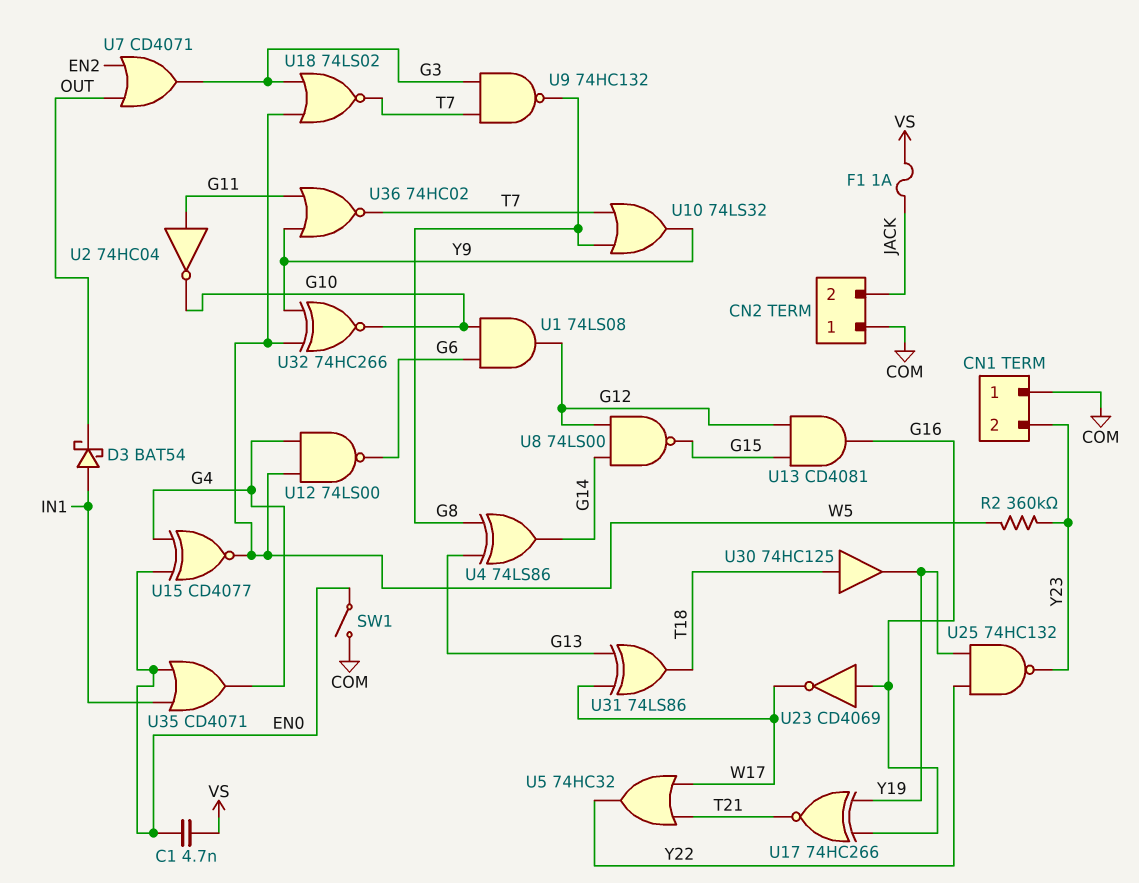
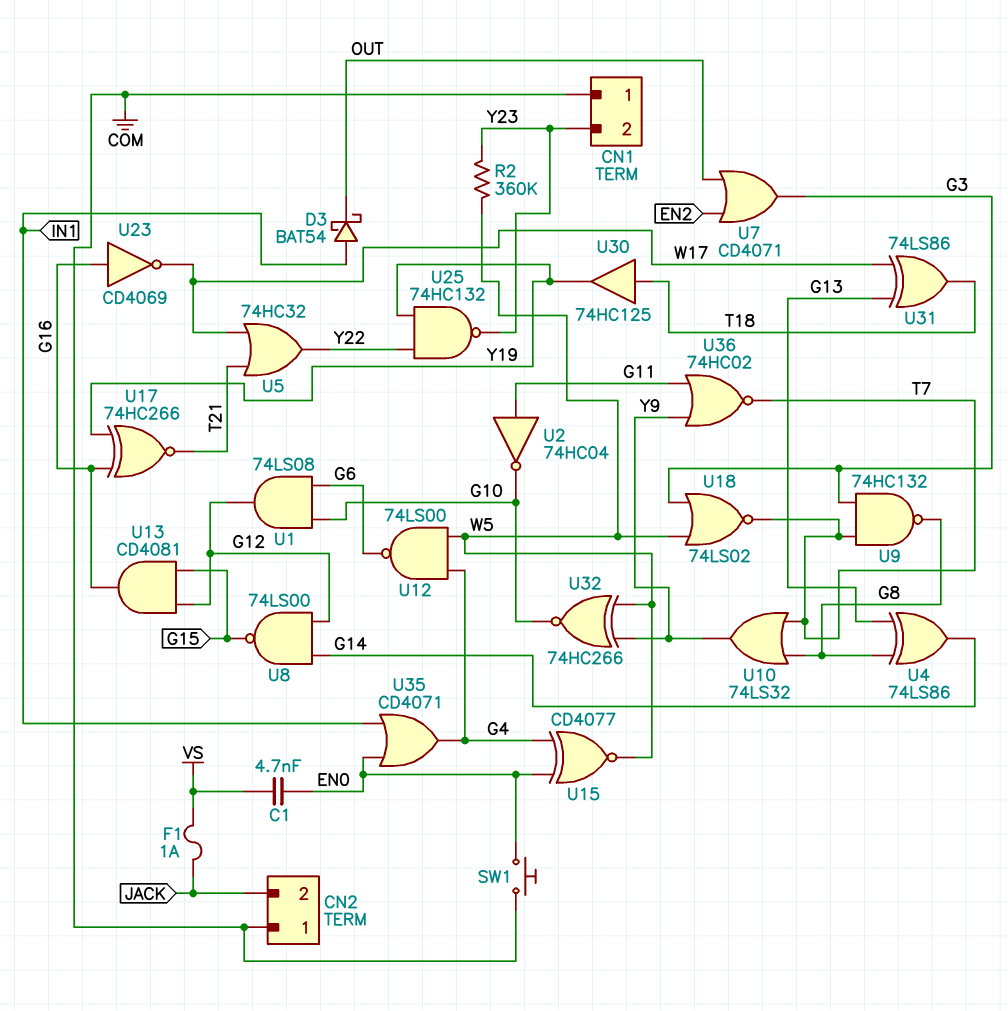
SW1: switch (COM, EN0) -> button (COM, EN0)

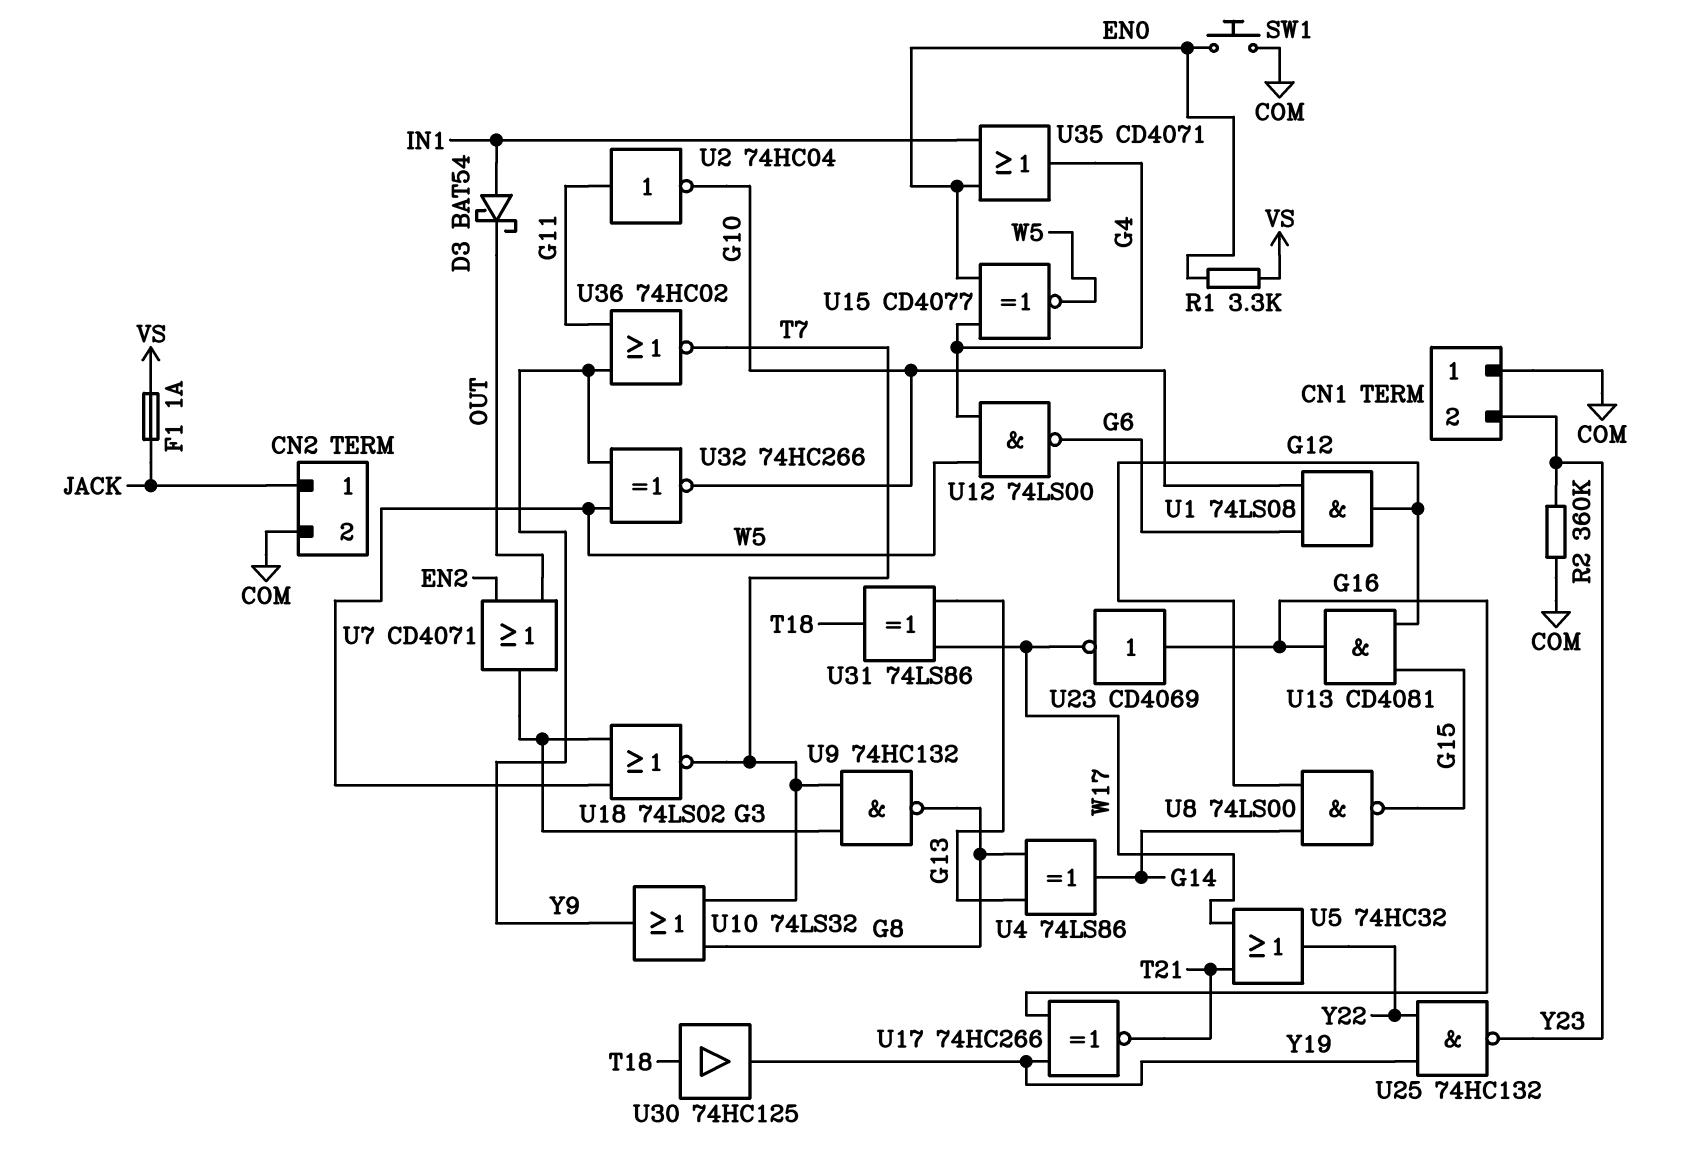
C1: 4.7nF (EN0, VS) -> none
CN2 pin 1: COM -> JACK
CN2 pin 2: JACK -> COM
R1: none -> 3.3k (EN0, VS)
R2: 360k (W5, Y23) -> 360k (COM, Y23)

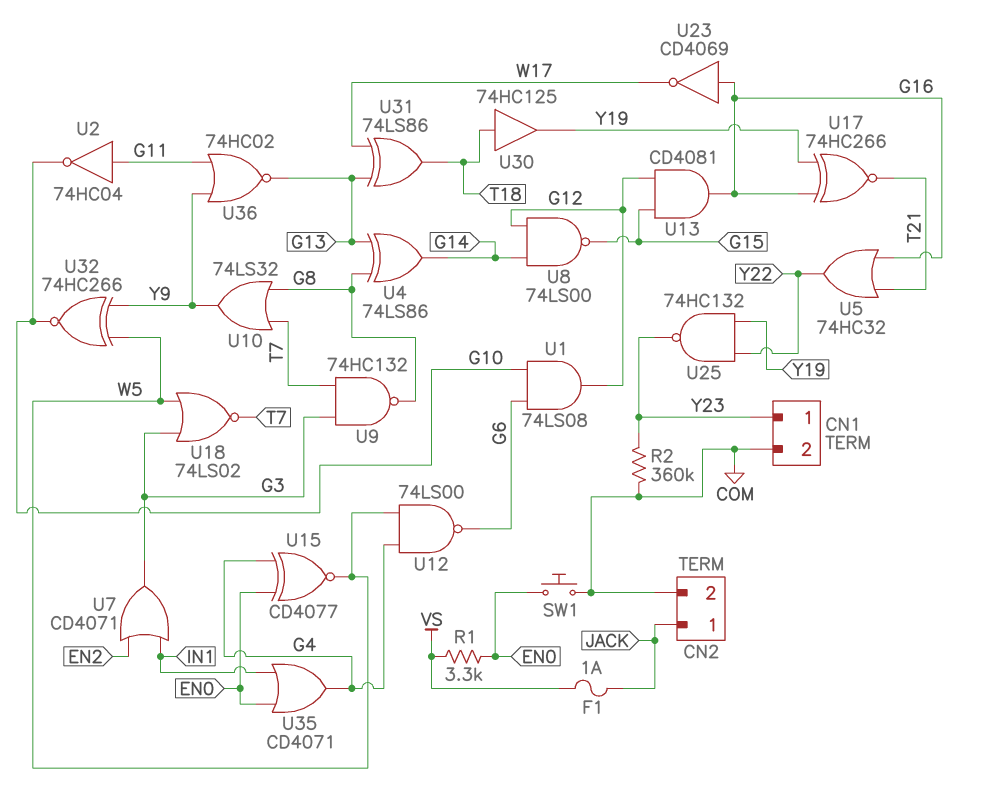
CN1 pin 1: COM -> Y23
CN1 pin 2: Y23 -> COM
D3: schottky BAT54 (A IN1, K OUT) -> none
U5: OR 74HC32 (in T21, in W17, out Y22) -> OR 74HC32 (in G16, in T21, out Y22)
U7: OR CD4071 (in EN2, in OUT, out G3) -> OR CD4071 (in EN2, in IN1, out G3)
U36: NOR 74HC02 (in G11, in Y9, out T7) -> NOR 74HC02 (in G11, in Y9, out G13)

